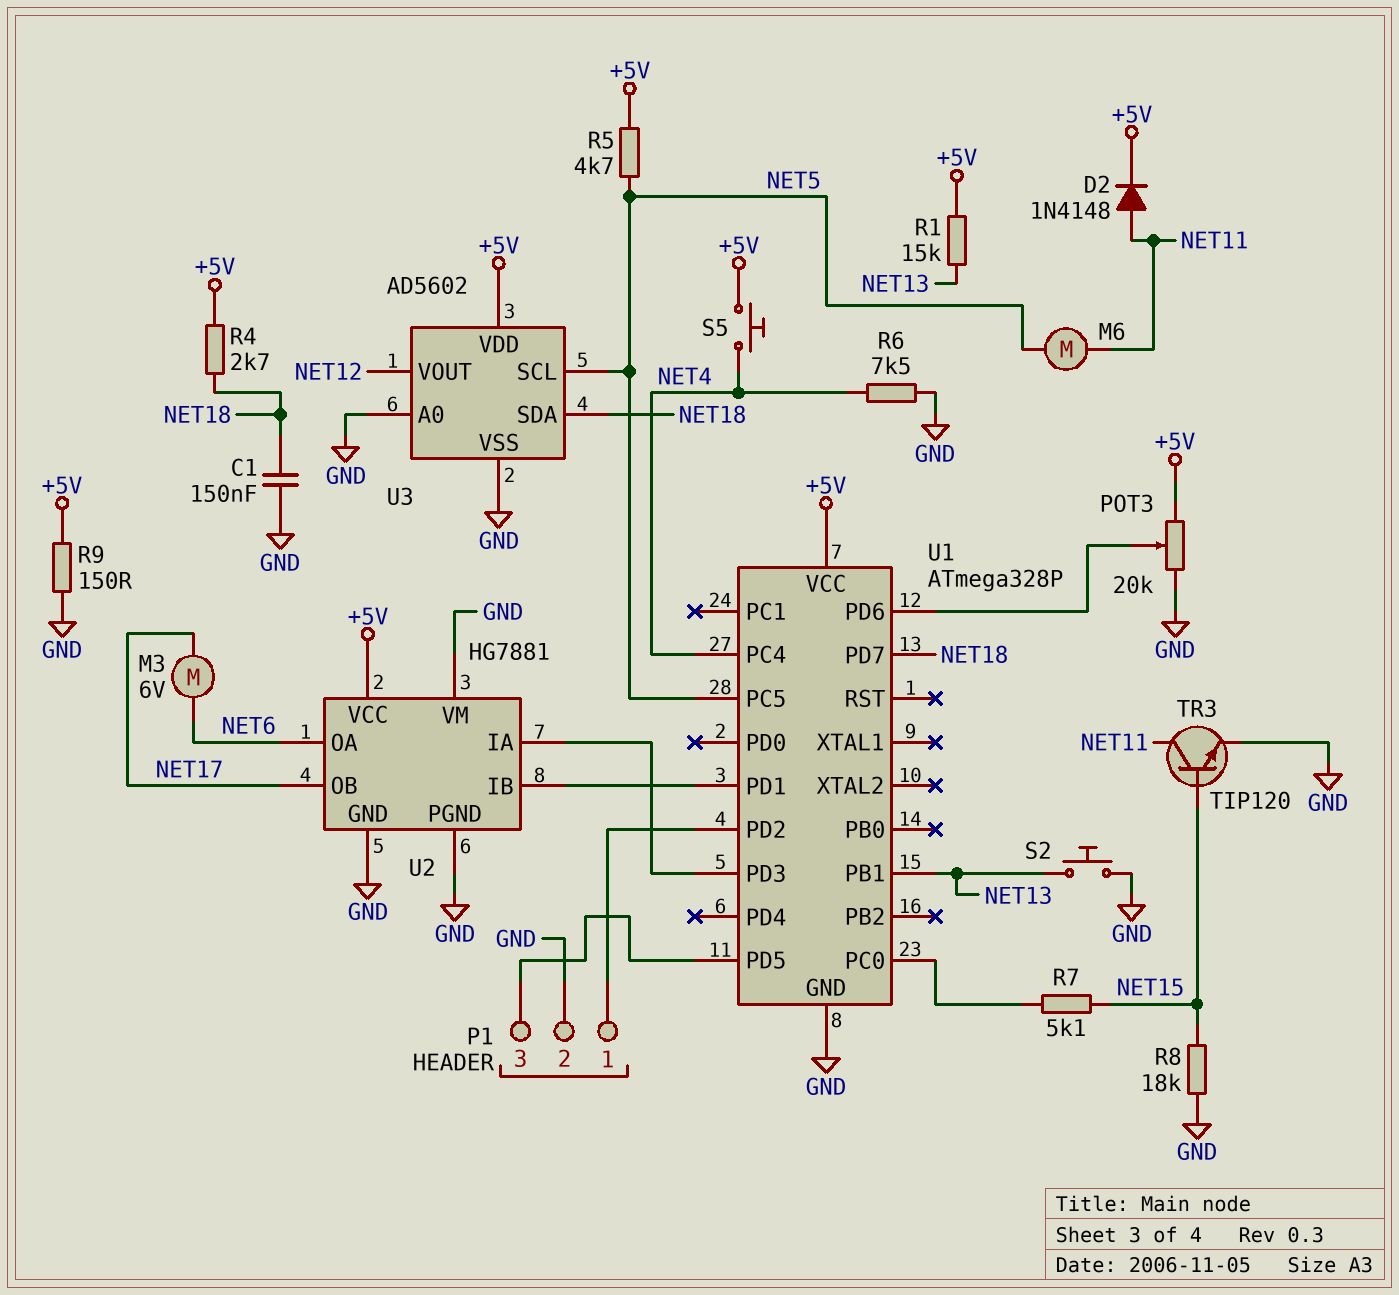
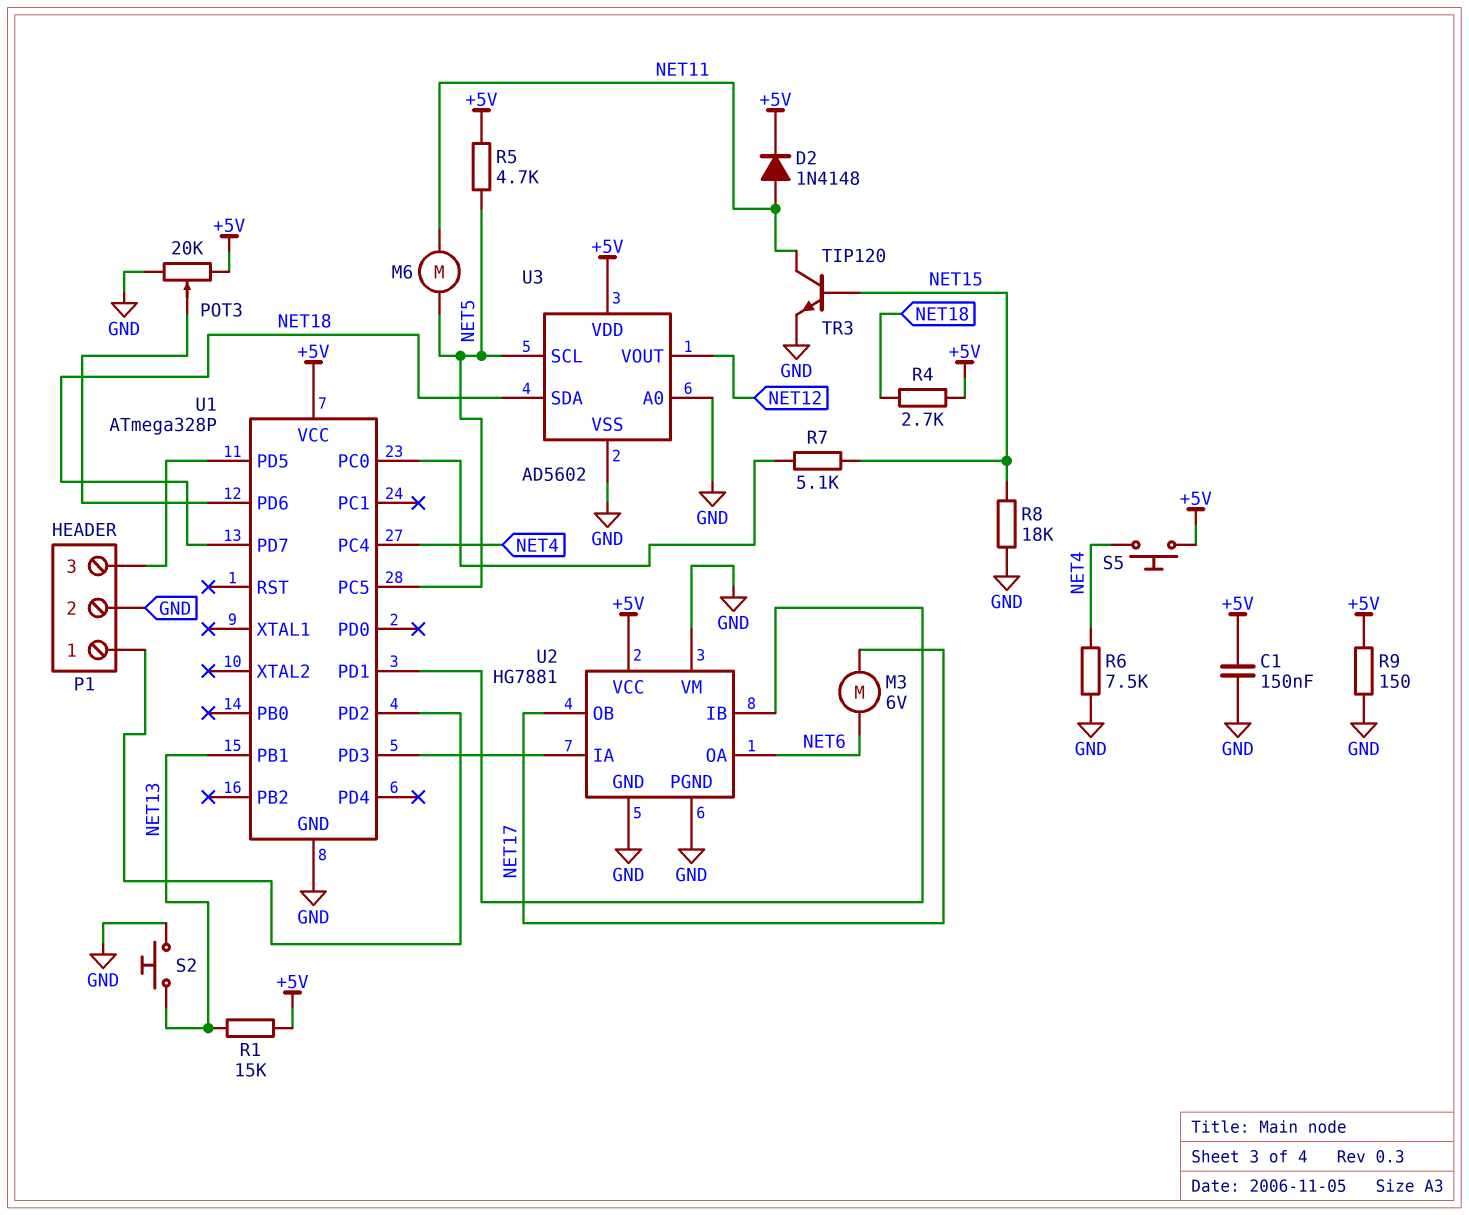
C1: 150nF (GND, NET18) -> 150nF (+5V, GND)

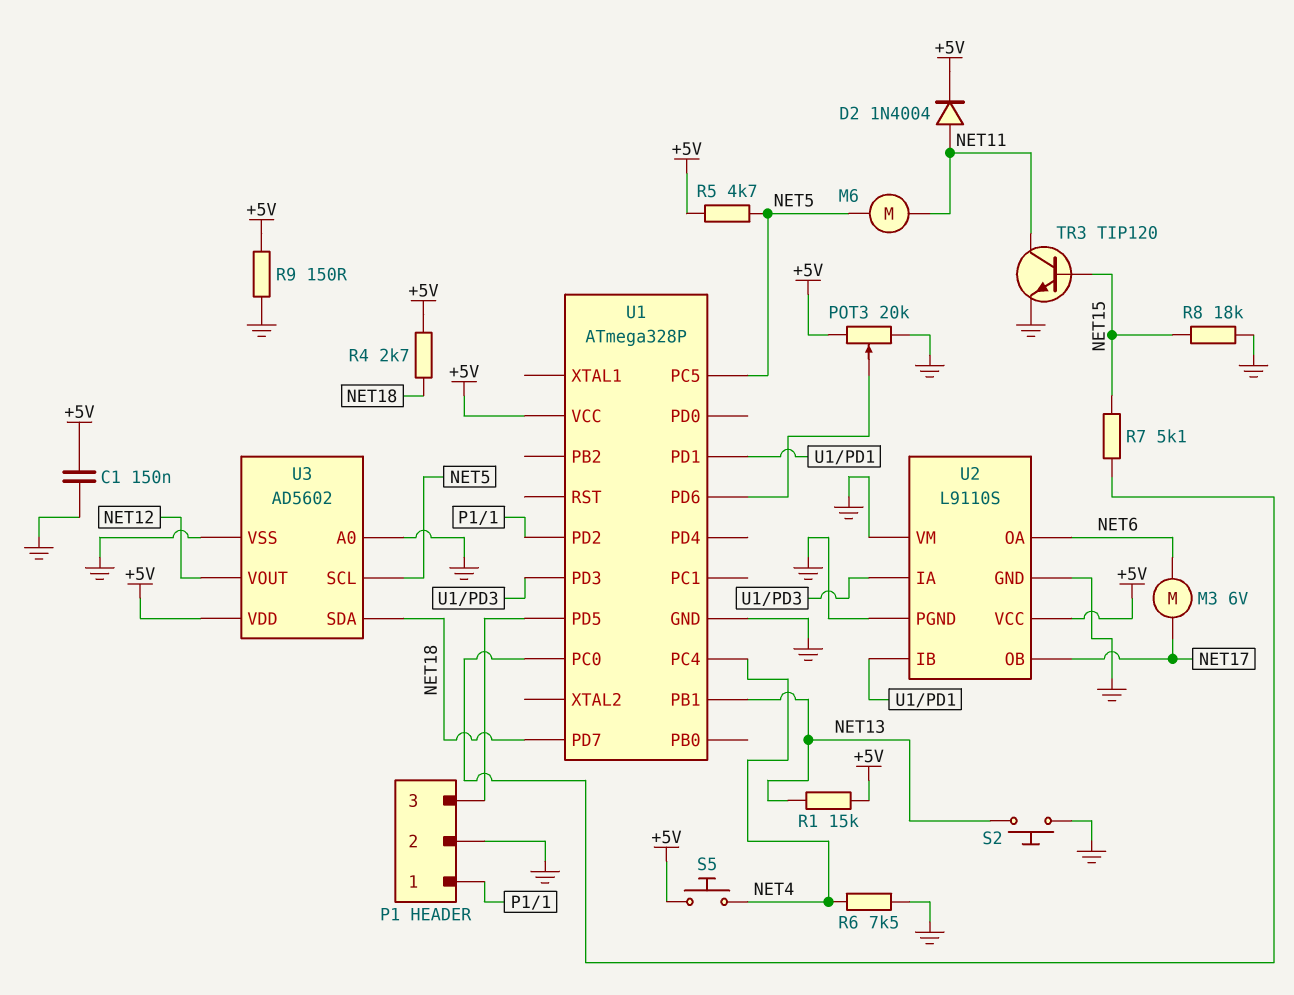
D2: diode 1N4148 (A NET11, K +5V) -> diode 1N4004 (A NET11, K +5V)
U2: HG7881 -> L9110S

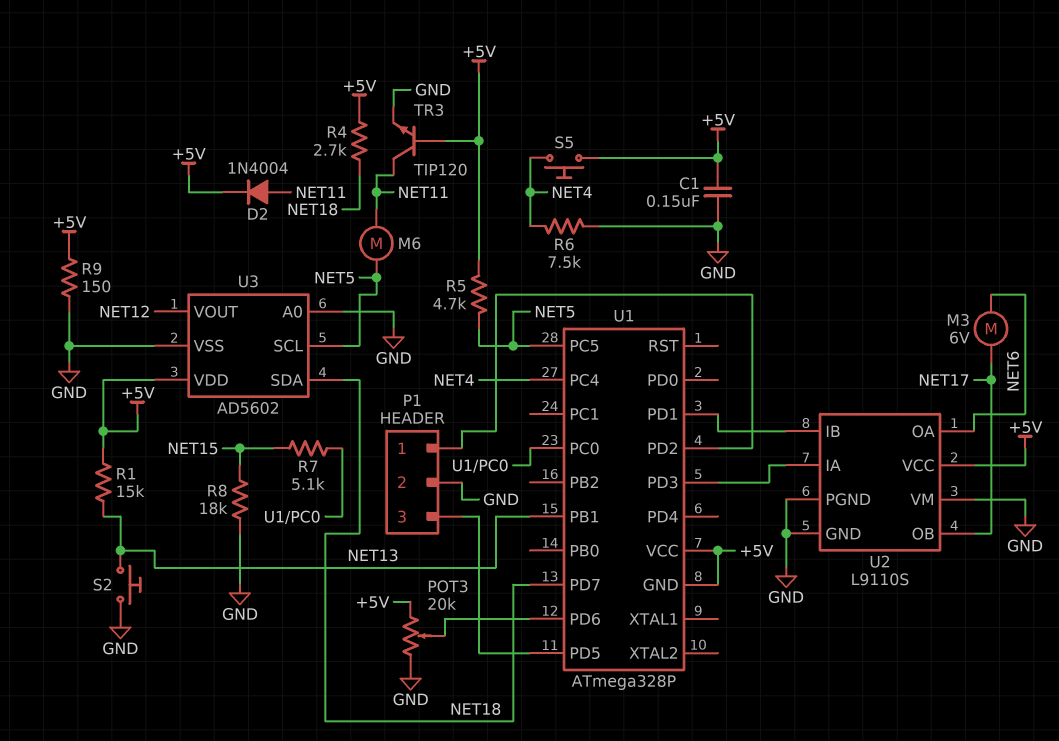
TR3: NPN TIP120 (B NET15, C NET11, E GND) -> NPN TIP120 (B +5V, C NET11, E GND)
U1 pin GND: GND -> +5V

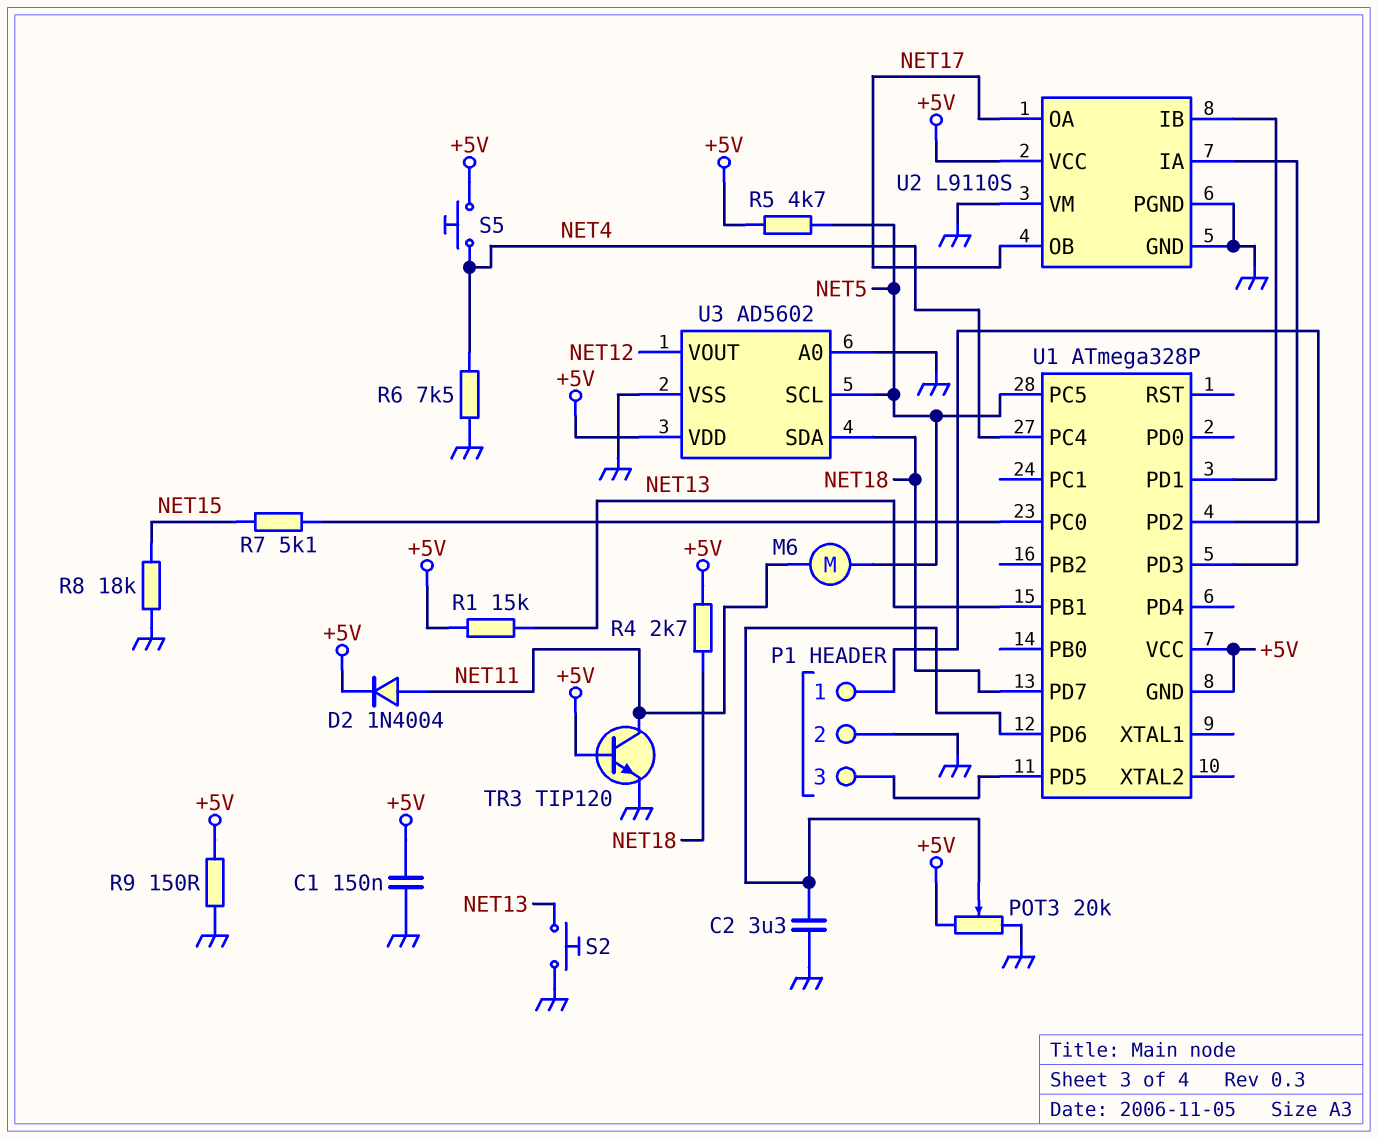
C2: none -> 3.3uF (GND, U1/PD6)
M3: motor 6V (NET6, NET17) -> none
U2 pin OA: NET6 -> NET17

